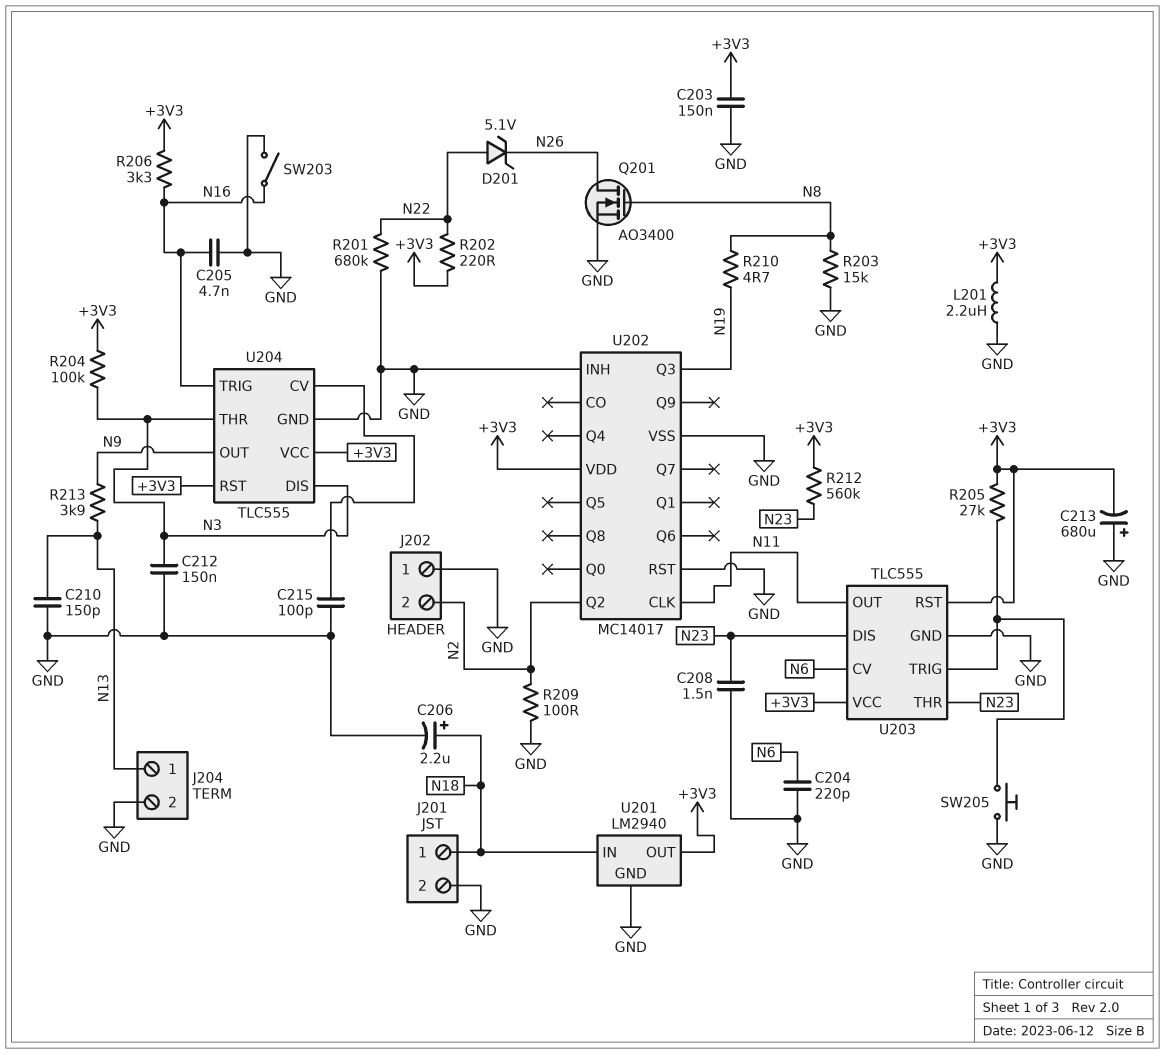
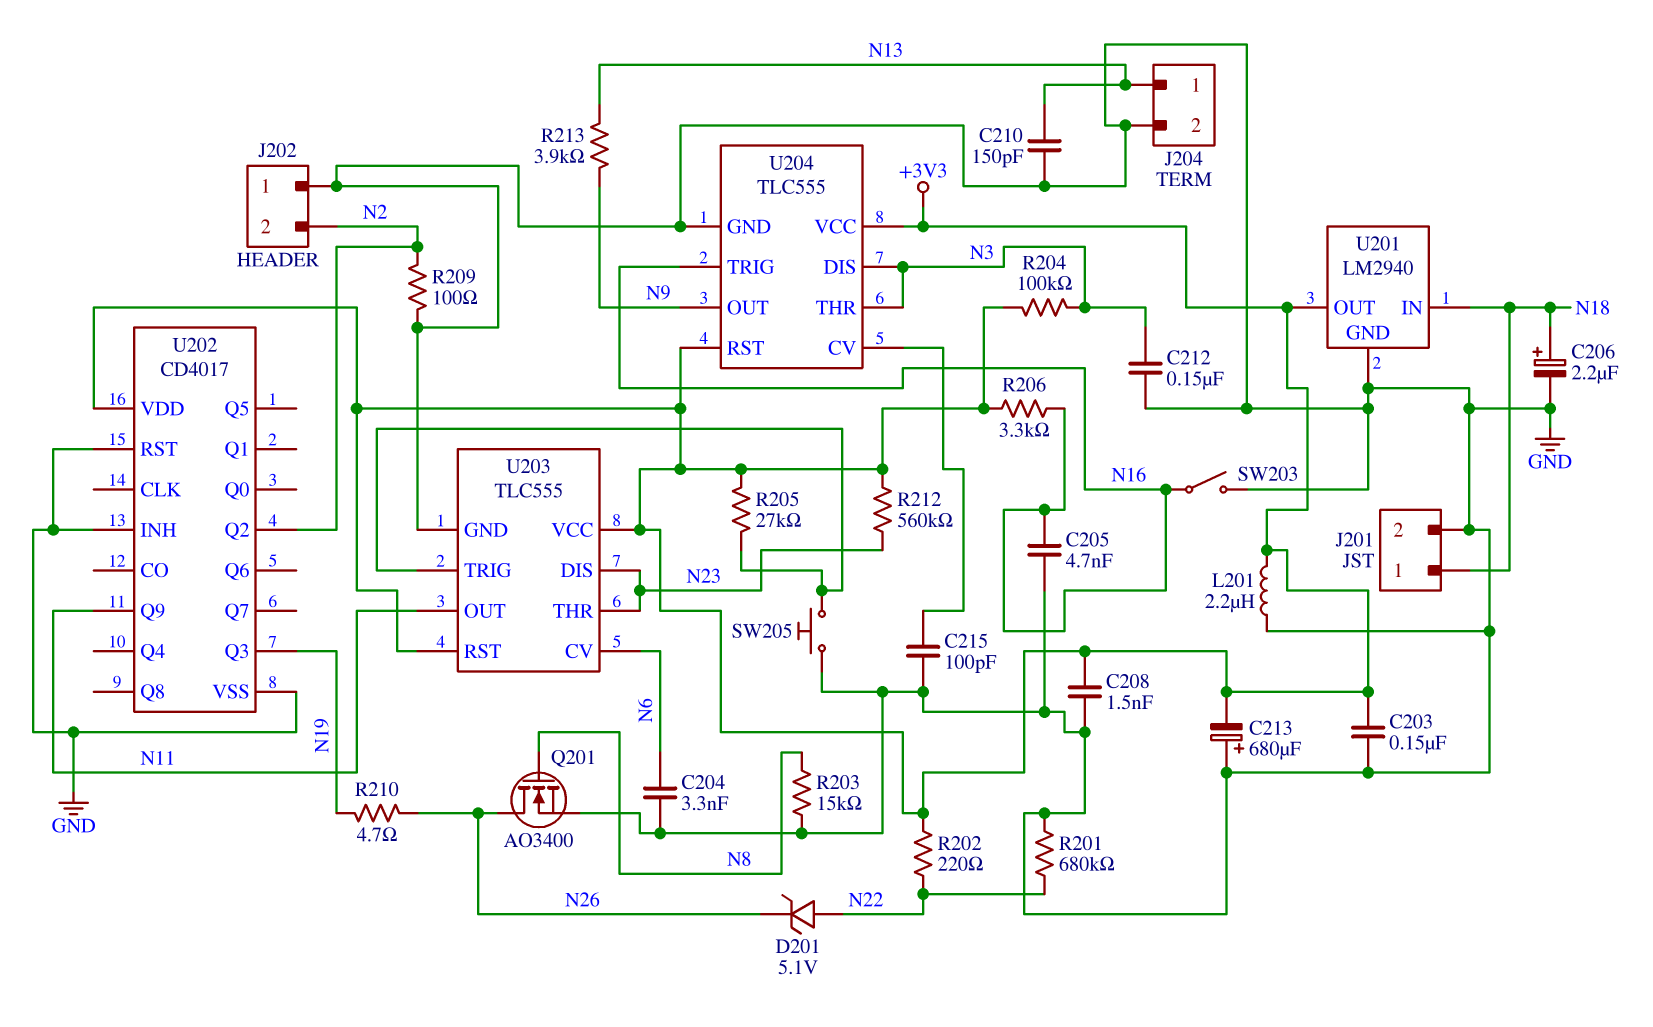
C204: 220pF (GND, N6) -> 3.3nF (GND, N6)
C208: 1.5nF (GND, N23) -> 1.5nF (+3V3, GND)
R210: 4.7 (N8, N19) -> 4.7 (N19, N26)
U202: MC14017 -> CD4017
U202 pin CLK: N11 -> none
U202 pin Q9: none -> N11

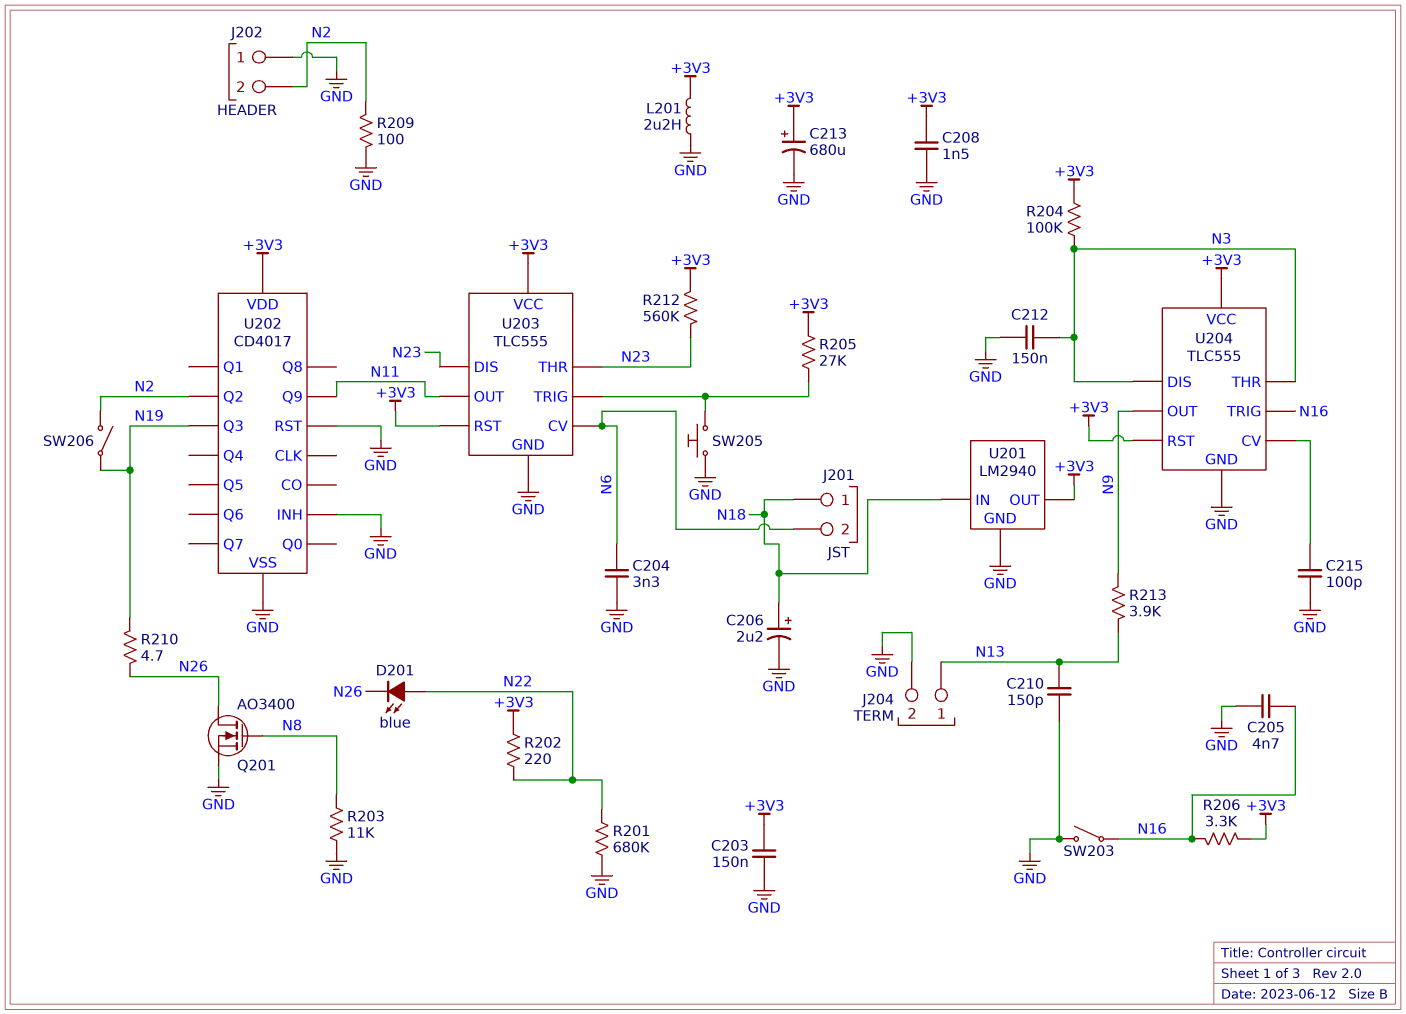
C213: 680uF (plus GND, minus +3V3) -> 680uF (plus +3V3, minus GND)
D201: zener 5.1V (A N22, K N26) -> LED blue (A N22, K N26)
J201 pin 2: GND -> N6
R203: 15k (GND, N8) -> 11k (GND, N8)
SW206: none -> switch (N2, N19)

